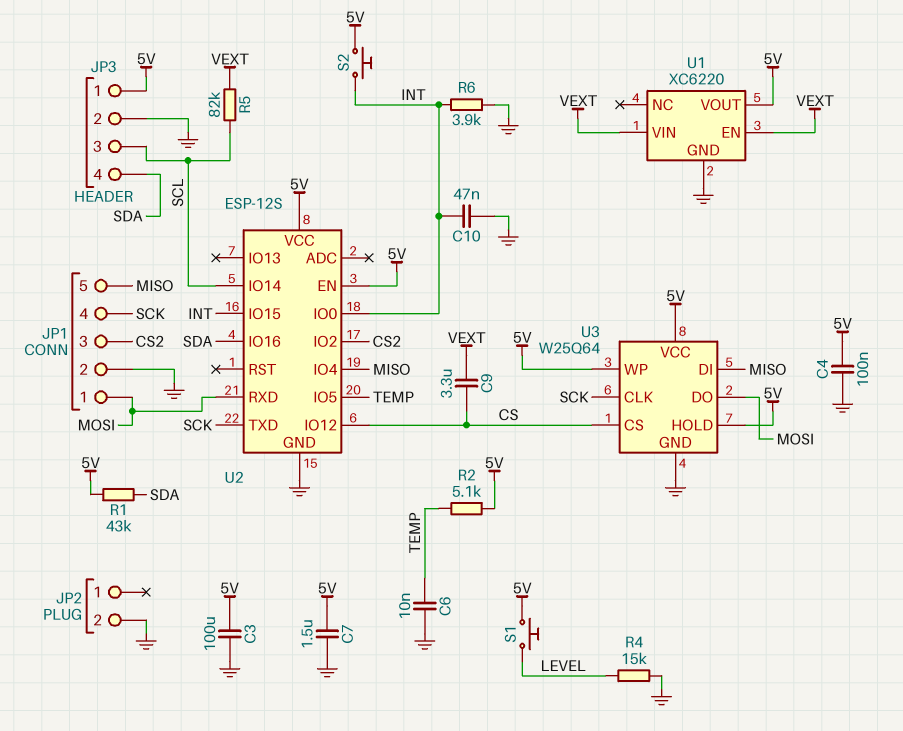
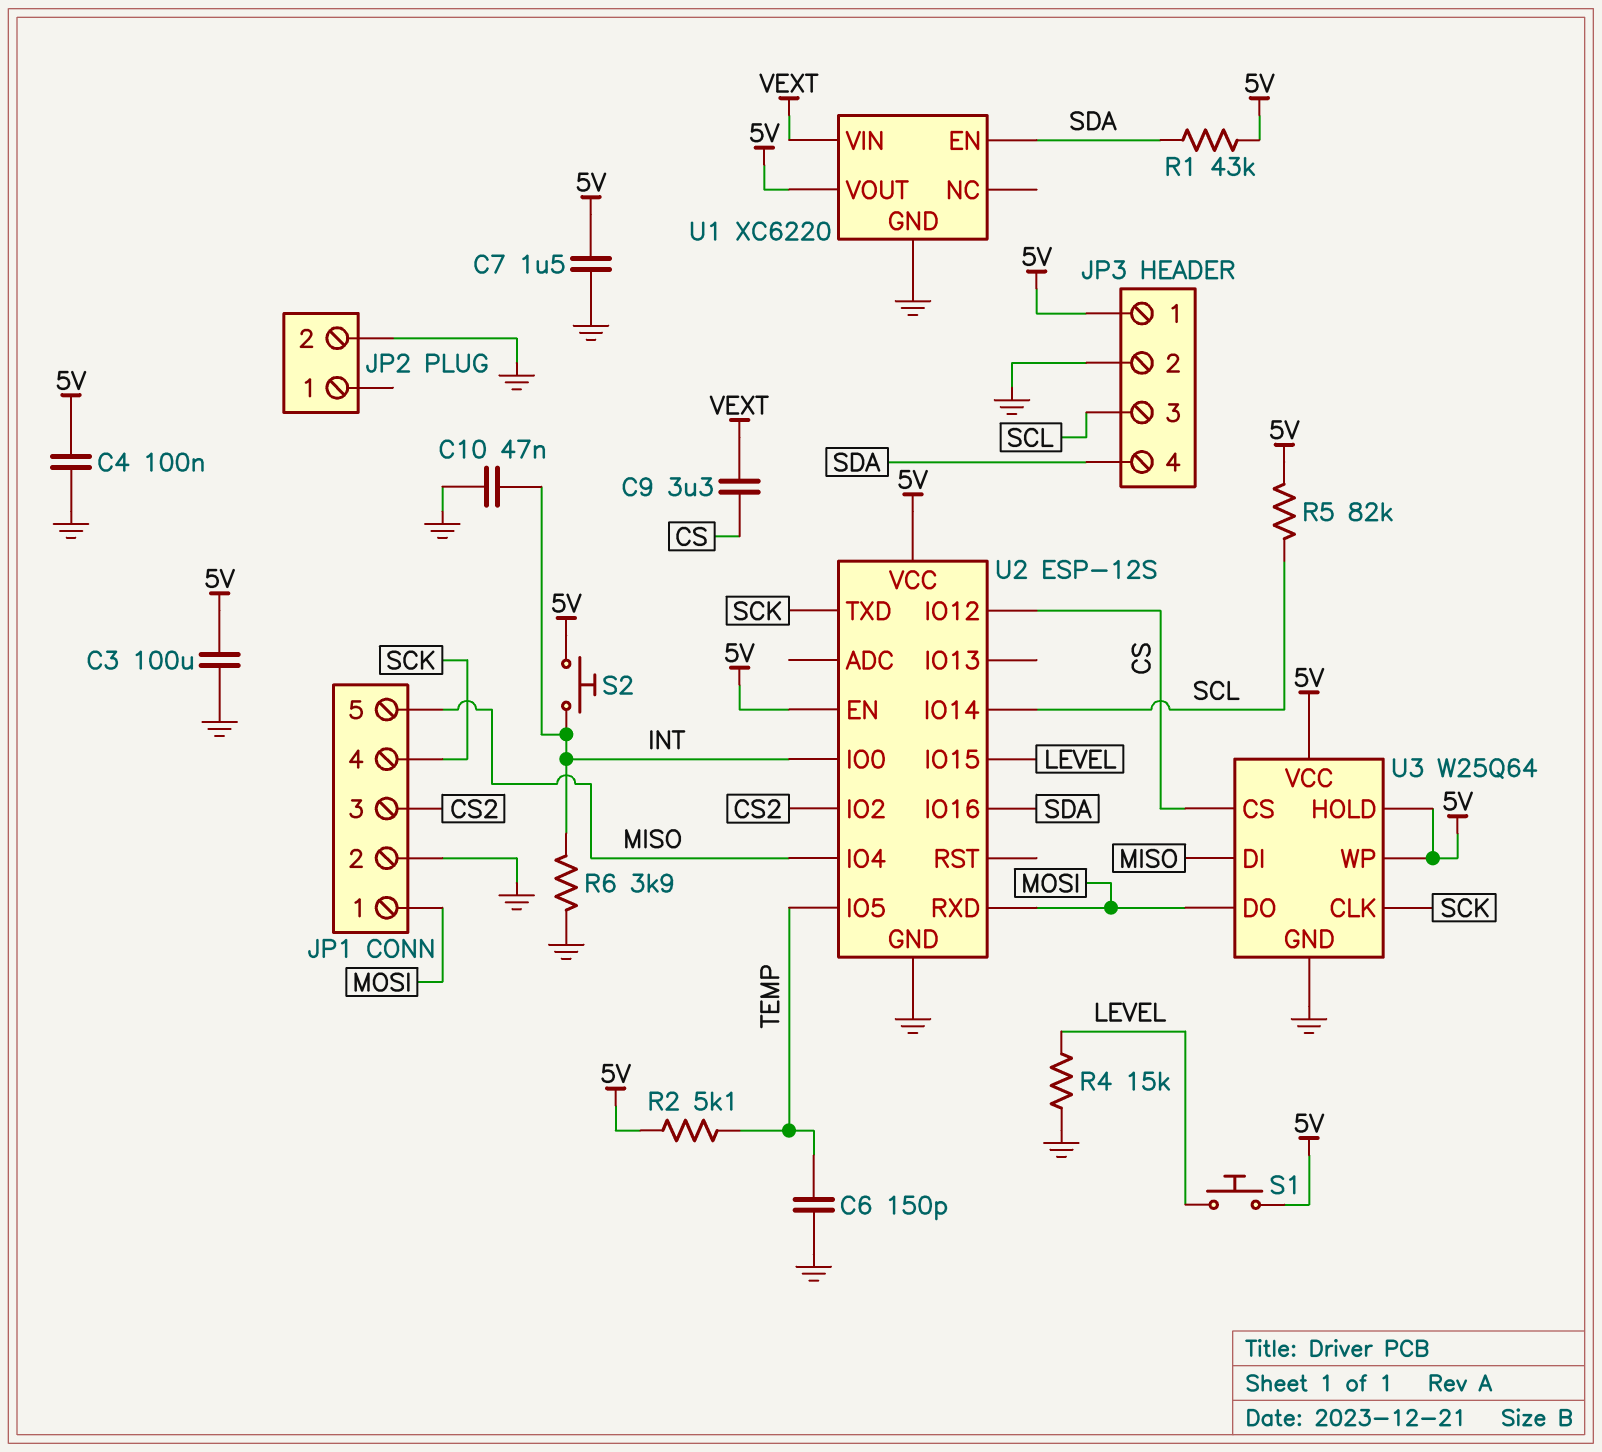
C6: 10nF (GND, TEMP) -> 150pF (GND, TEMP)
R5: 82k (SCL, VEXT) -> 82k (5V, SCL)
U1 pin EN: VEXT -> SDA
U2 pin IO15: INT -> LEVEL

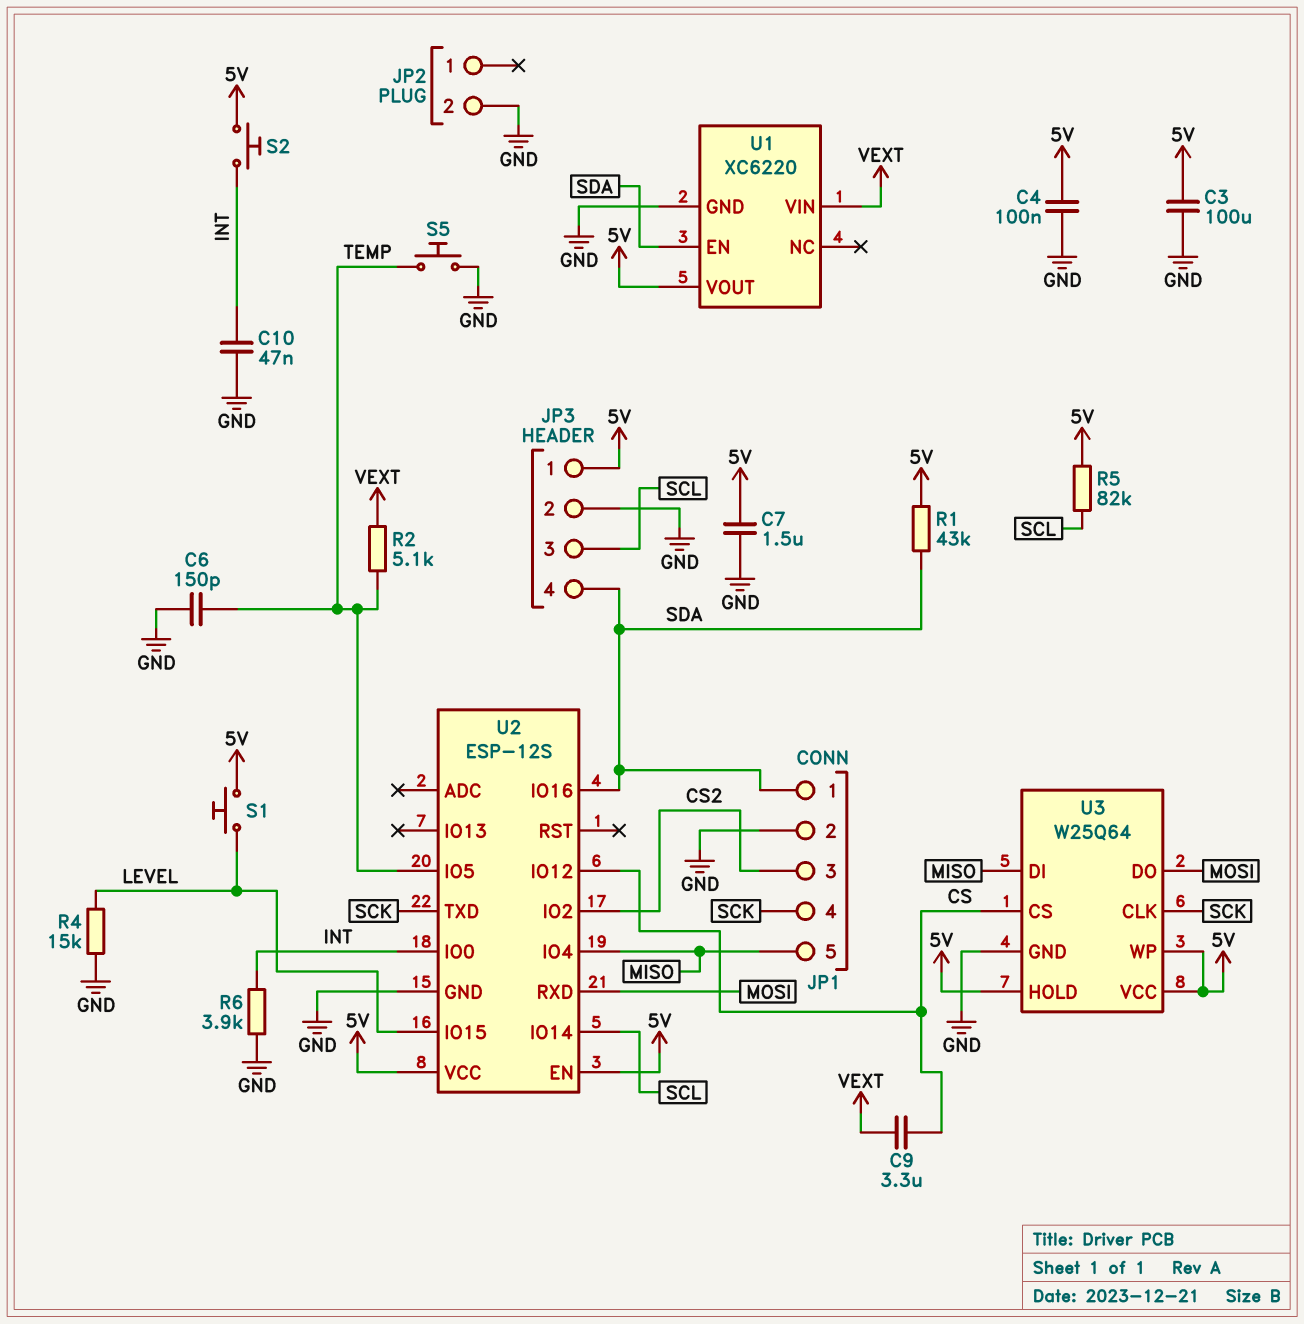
JP1 pin 1: MOSI -> SDA
R2: 5.1k (5V, TEMP) -> 5.1k (TEMP, VEXT)
S5: none -> button (GND, TEMP)

